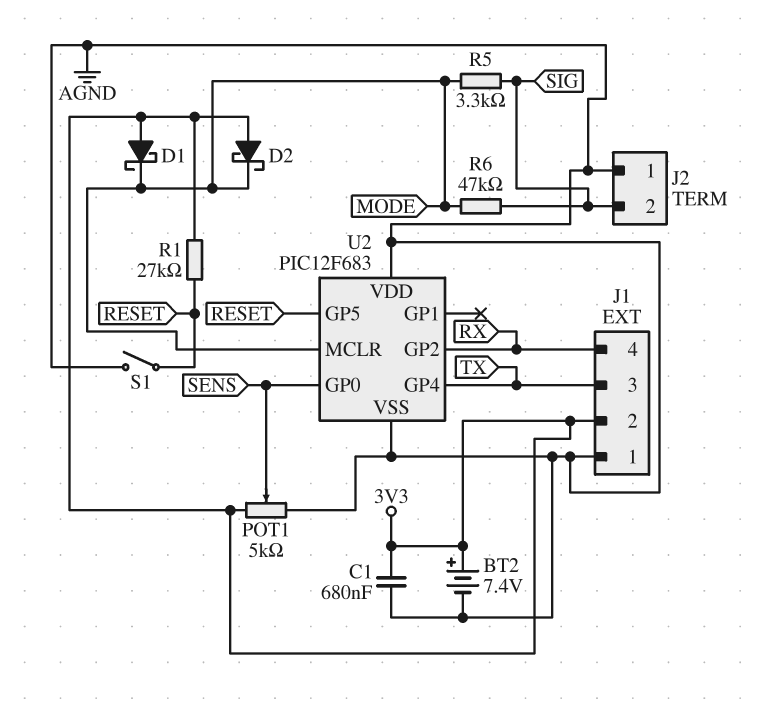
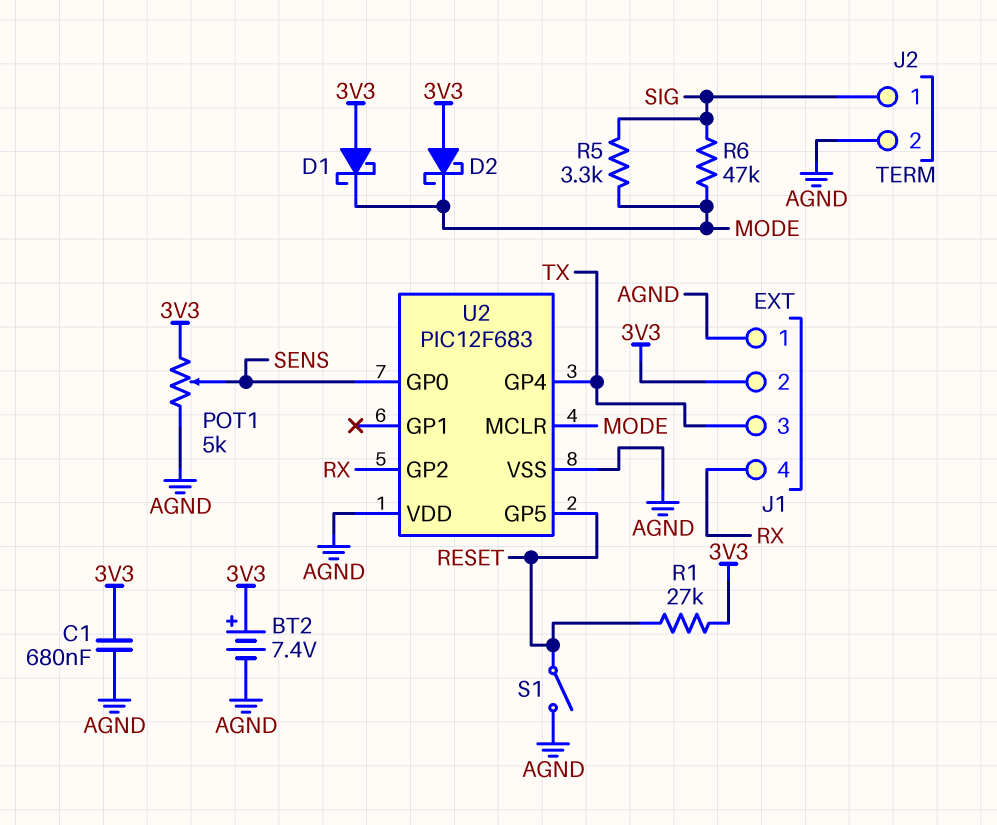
J2 pin 1: AGND -> SIG
J2 pin 2: SIG -> AGND

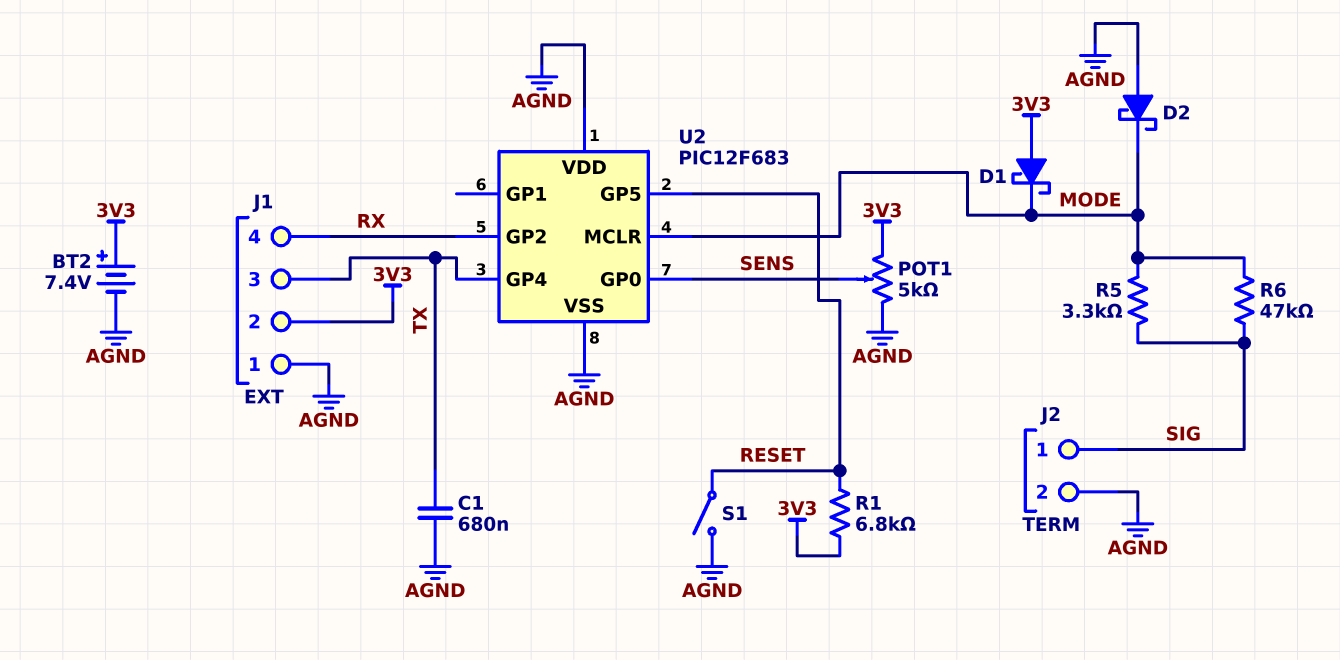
C1: 680nF (3V3, AGND) -> 680nF (AGND, TX)
D2: schottky (A 3V3, K MODE) -> schottky (A AGND, K MODE)
R1: 27k (3V3, RESET) -> 6.8k (3V3, RESET)

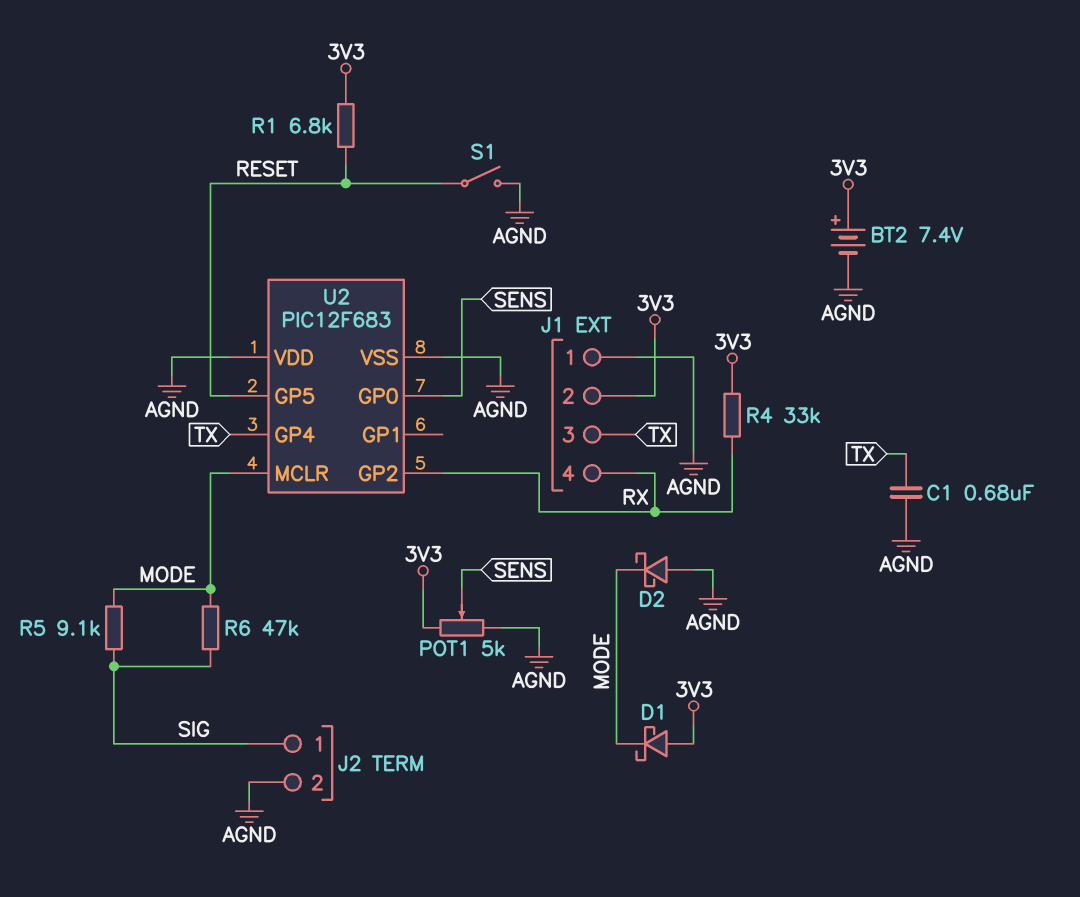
R4: none -> 33k (3V3, RX)
R5: 3.3k (MODE, SIG) -> 9.1k (MODE, SIG)

